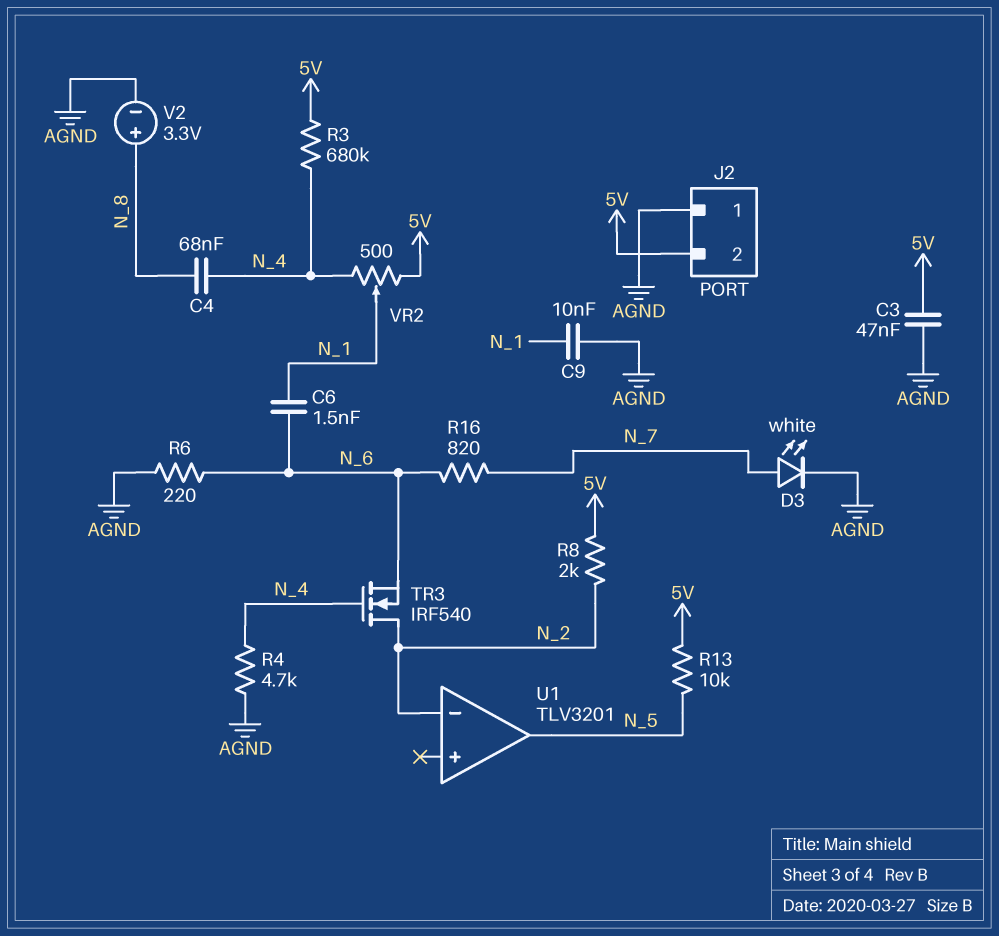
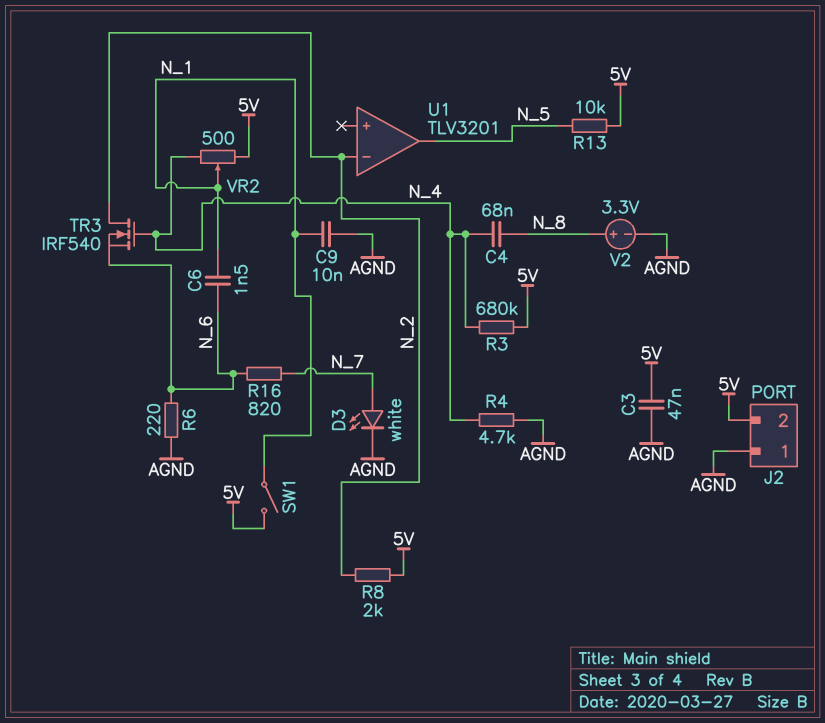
SW1: none -> switch (5V, N_1)

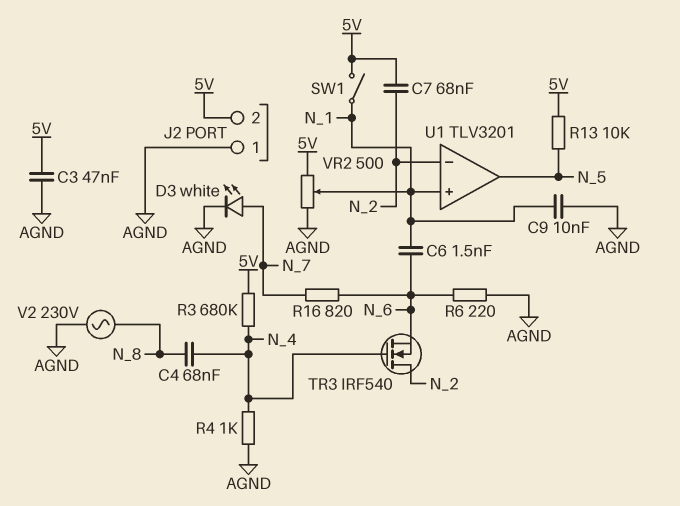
C7: none -> 68nF (5V, N_2)
R4: 4.7k (AGND, N_4) -> 1k (AGND, N_4)
R8: 2k (5V, N_2) -> none
U1 pin in+: none -> N_1
V2: 3.3V (plus N_8, minus AGND) -> AC 230V (AGND, N_8)
VR2: 500 (5V, N_4, wiper N_1) -> 500 (5V, AGND, wiper N_1)

